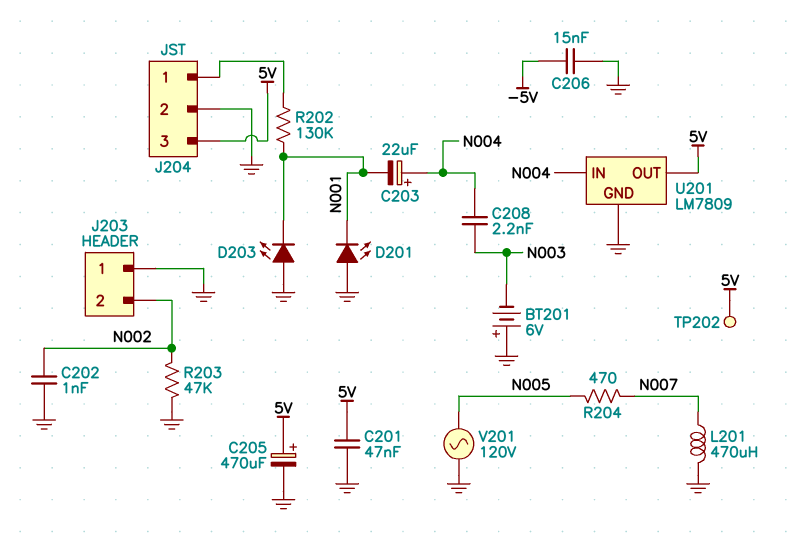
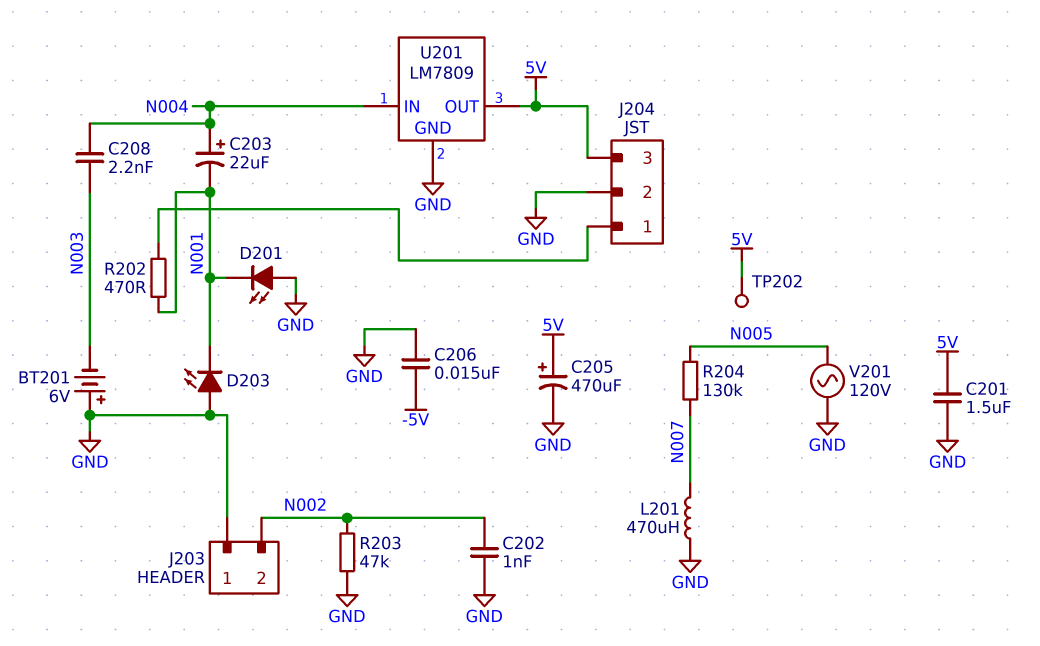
C201: 47nF (5V, GND) -> 1.5uF (5V, GND)
R202: 130k (J204/1, N001) -> 470 (J204/1, N001)
R204: 470 (N005, N007) -> 130k (N005, N007)

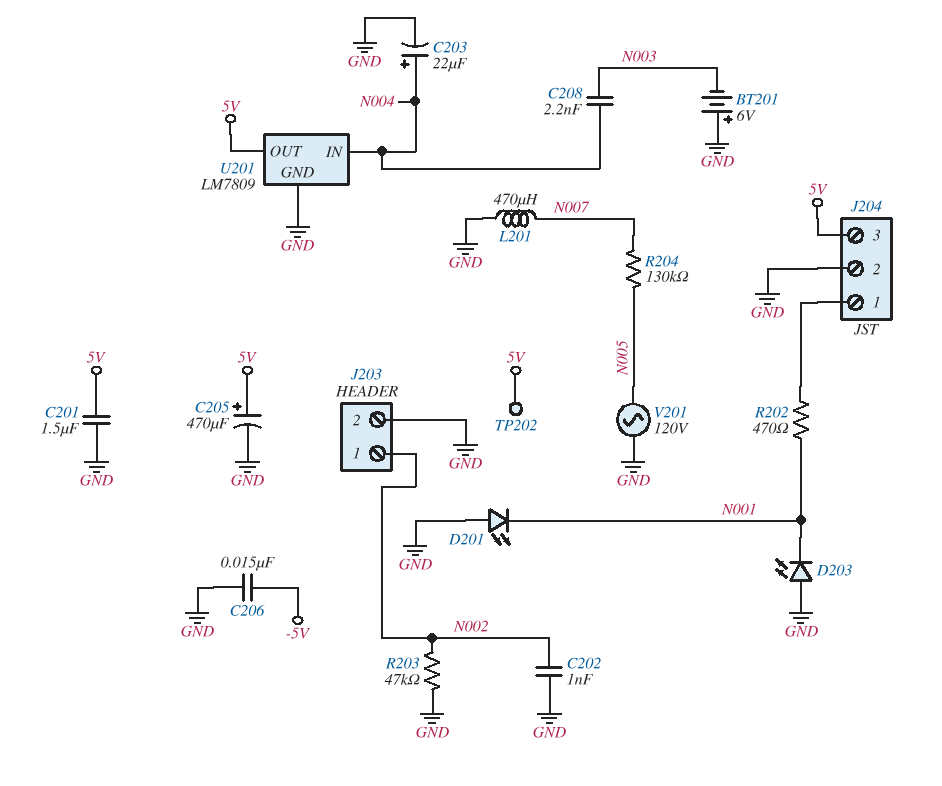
C203: 22uF (plus N004, minus N001) -> 22uF (plus N004, minus GND)
J203 pin 1: GND -> N002
J203 pin 2: N002 -> GND

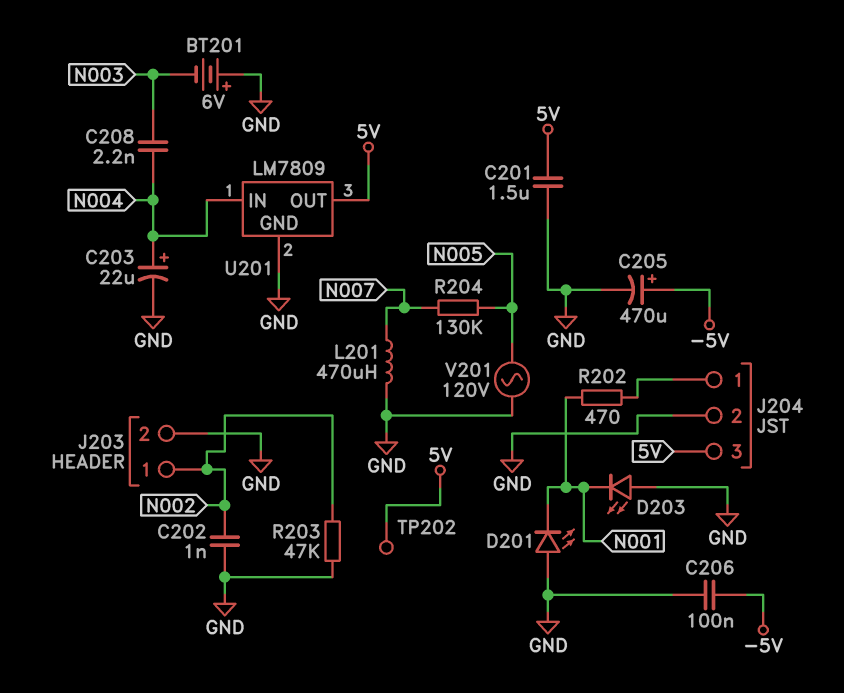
C205: 470uF (plus 5V, minus GND) -> 470uF (plus -5V, minus GND)
C206: 15nF (-5V, GND) -> 100nF (-5V, GND)

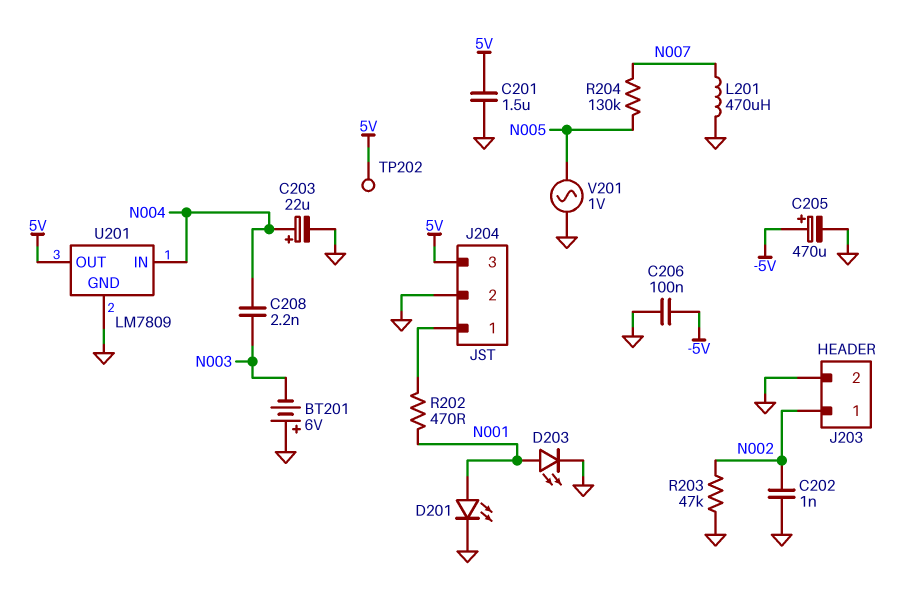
D201: LED (A GND, K N001) -> LED (A N001, K GND)
D203: LED (A GND, K N001) -> LED (A N001, K GND)
V201: AC 120V (GND, N005) -> AC 1V (GND, N005)

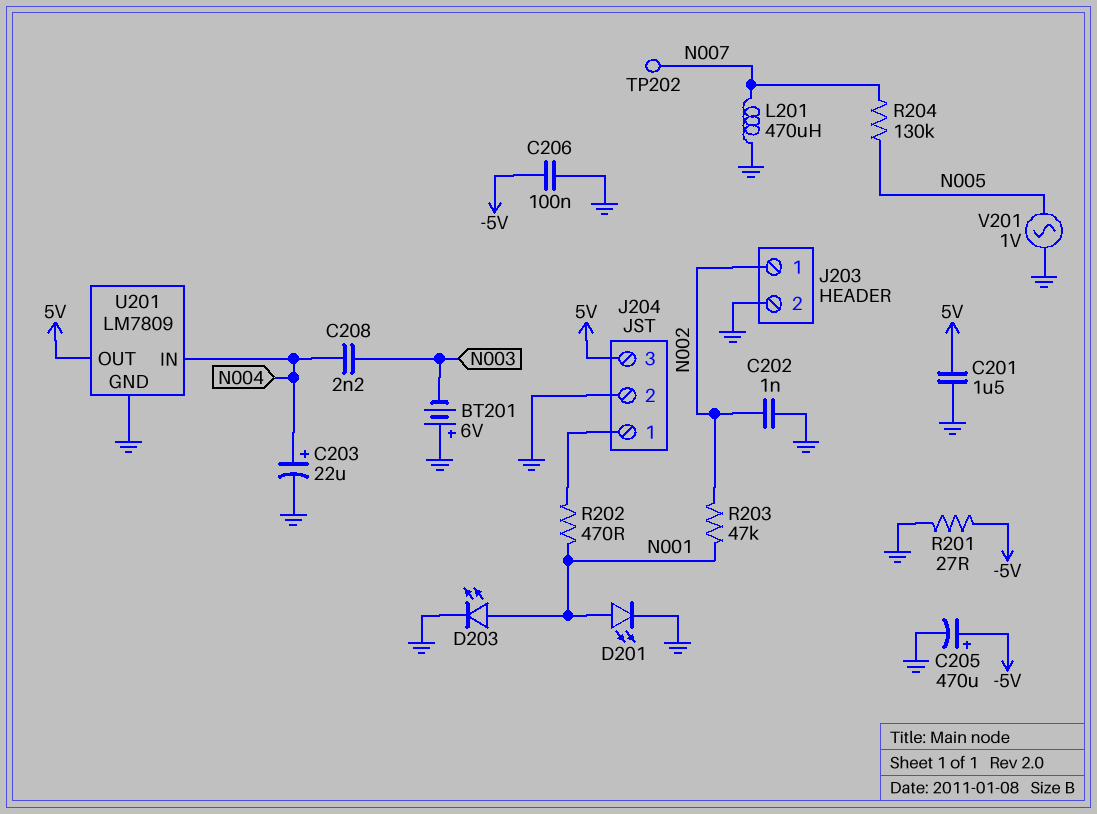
R201: none -> 27 (-5V, GND)
R203: 47k (GND, N002) -> 47k (N001, N002)
TP202: test point (5V) -> test point (N007)

